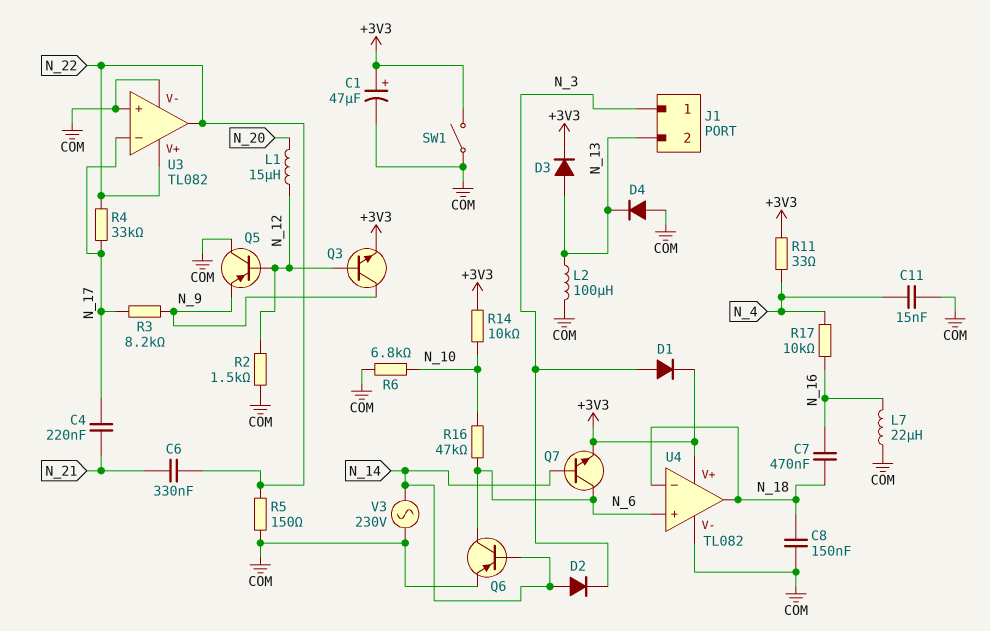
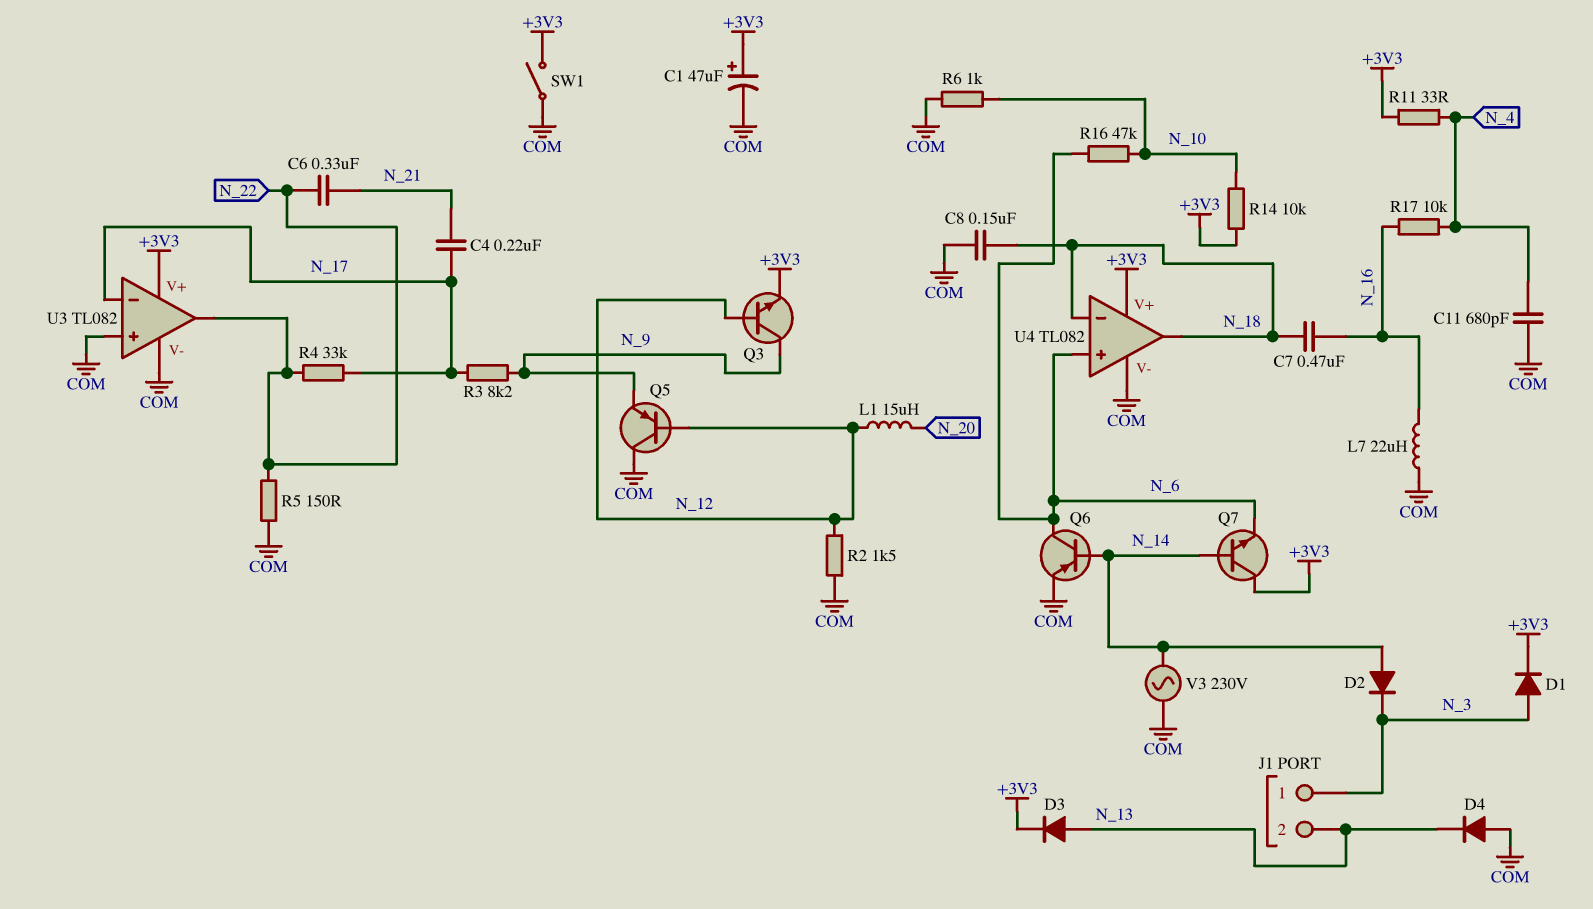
C11: 15nF (COM, N_4) -> 680pF (COM, N_4)
L2: 100uH (COM, N_13) -> none
Q7: NPN (B N_14, C N_6, E +3V3) -> NPN (B N_14, C +3V3, E N_6)
R6: 6.8k (COM, N_10) -> 1k (COM, N_10)
U3 pin V+: N_22 -> +3V3

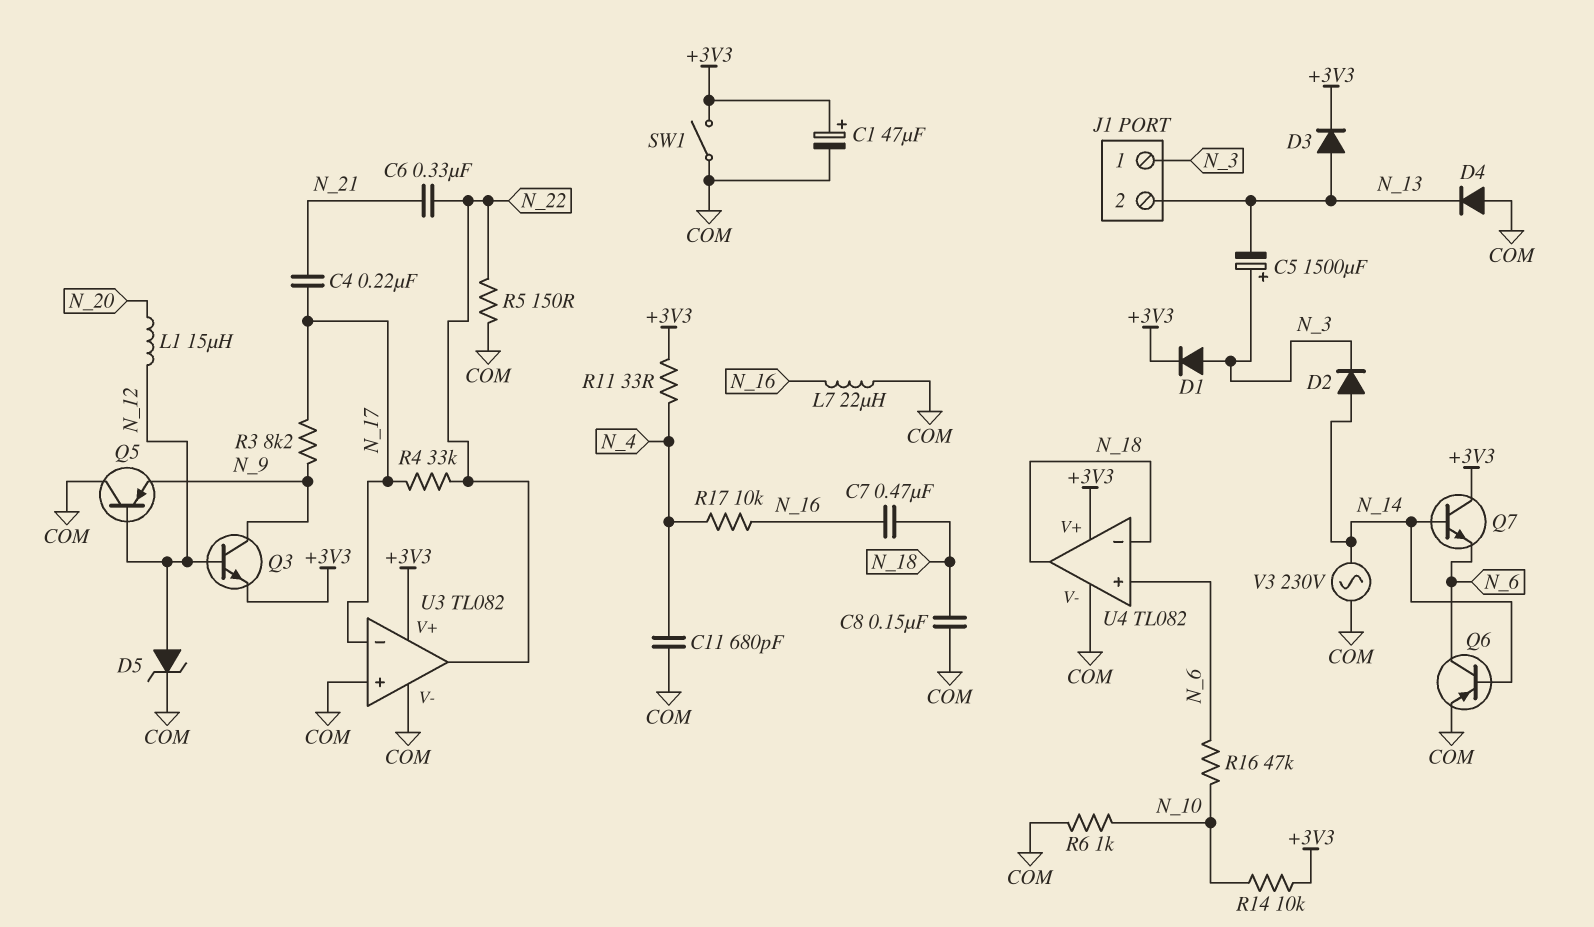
C5: none -> 1500uF (plus N_3, minus N_13)
D5: none -> zener (A N_12, K COM)
R2: 1.5k (COM, N_12) -> none

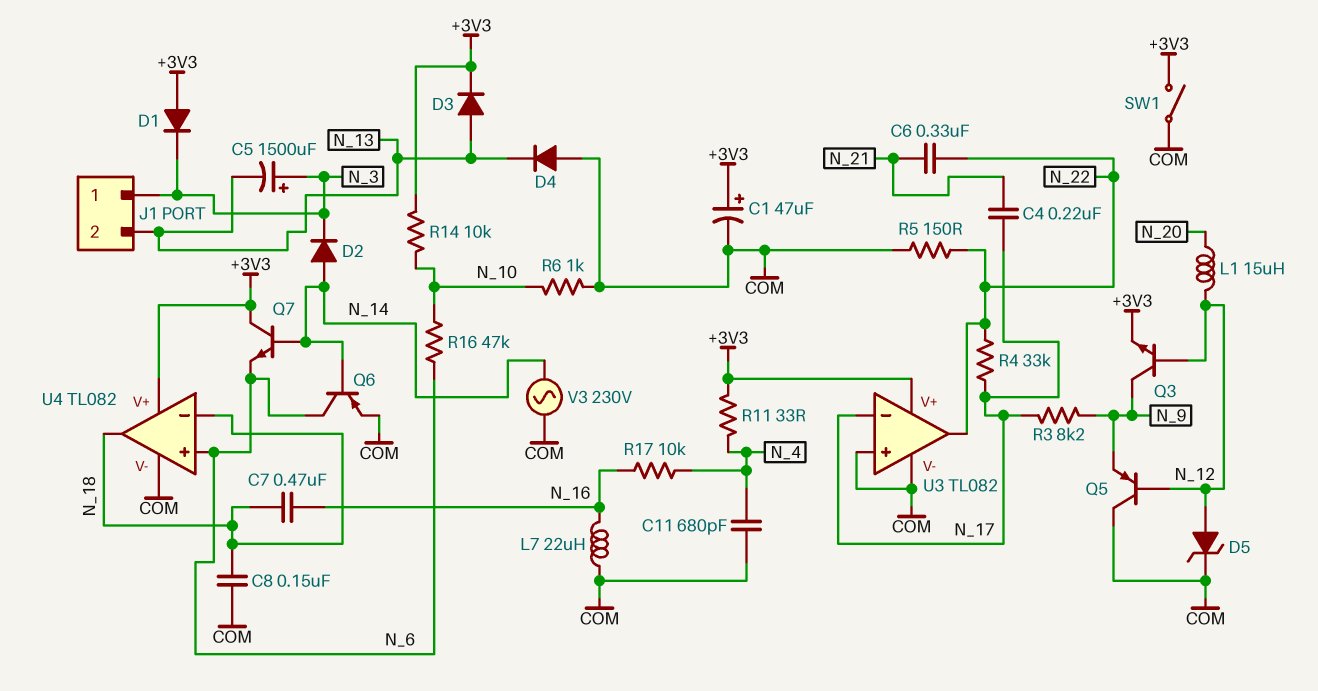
D1: diode (A N_3, K +3V3) -> diode (A +3V3, K N_3)

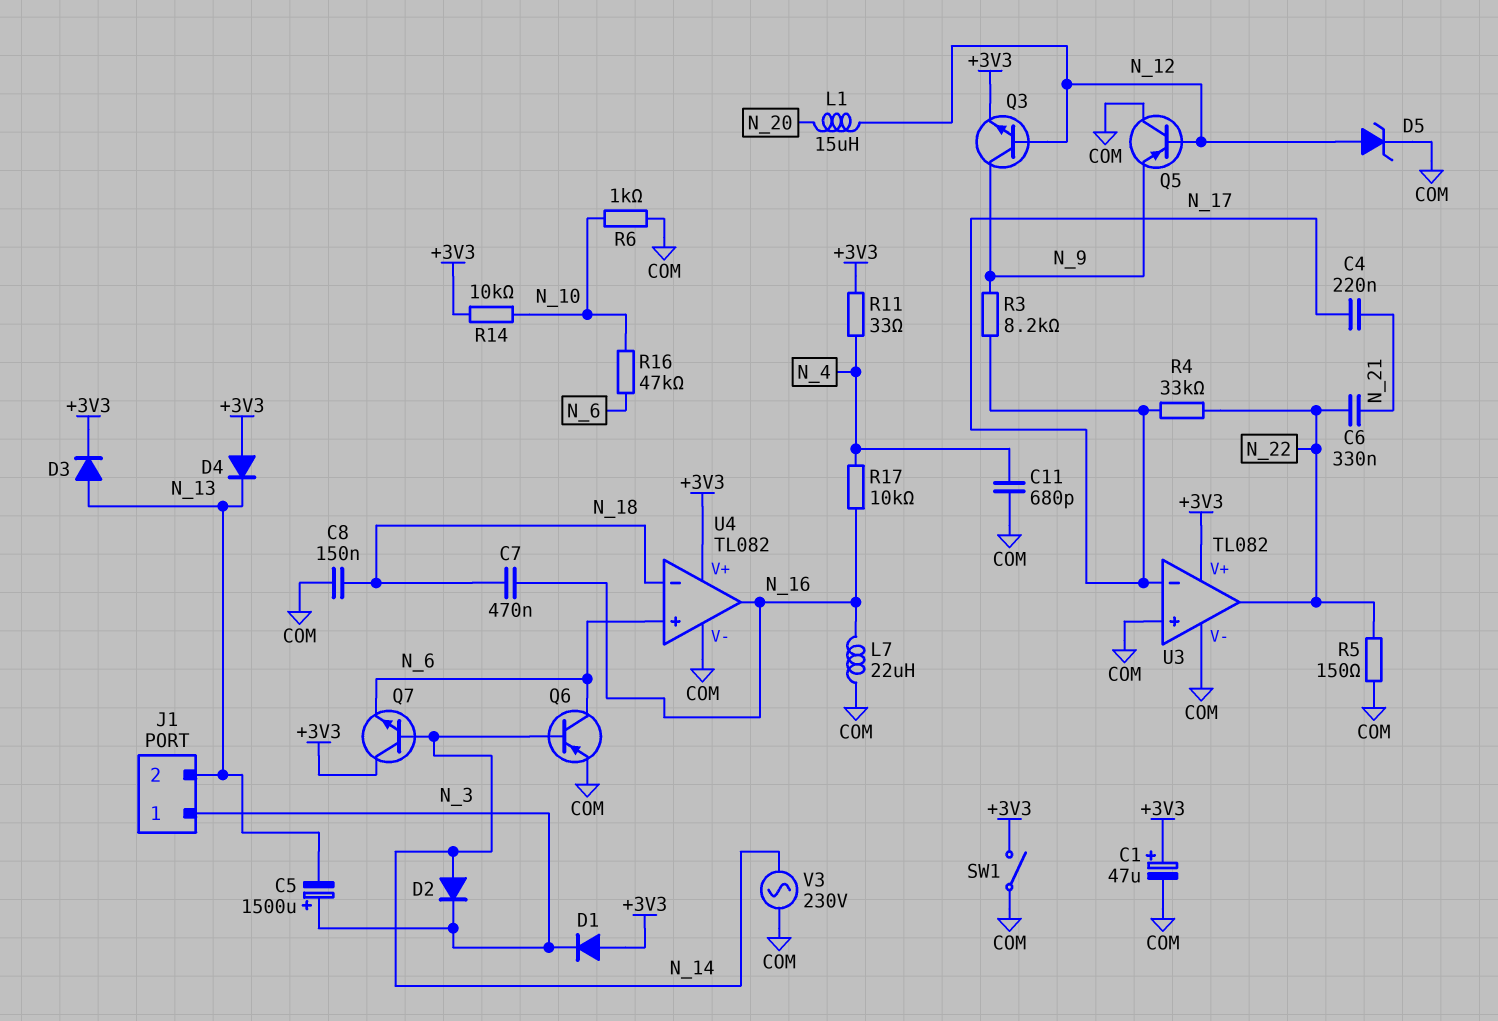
D4: diode (A COM, K N_13) -> diode (A +3V3, K N_13)
U4 pin out: N_18 -> N_16

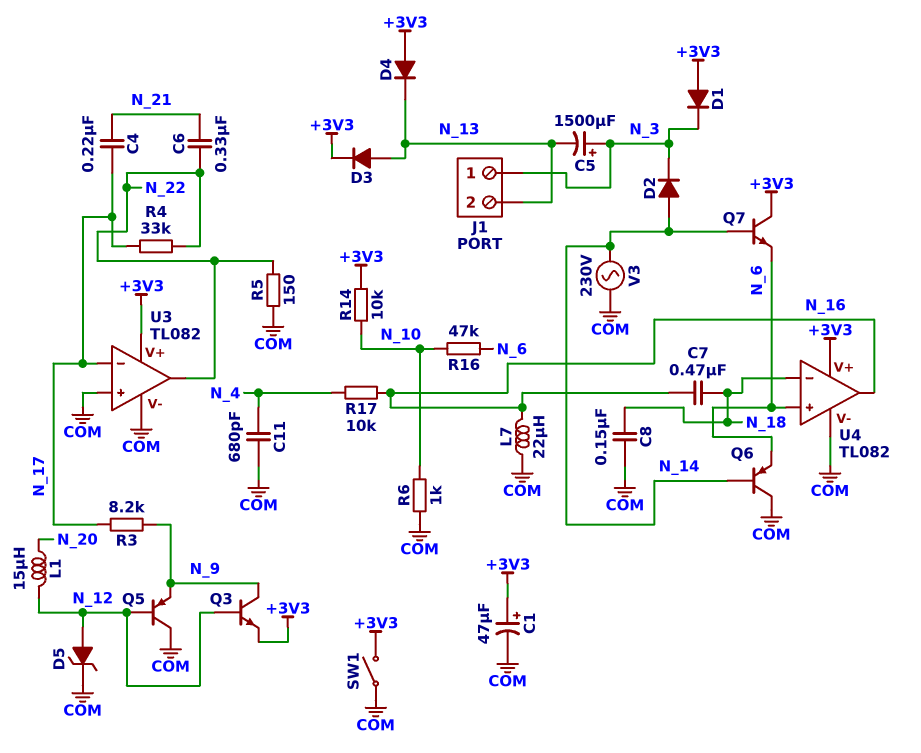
Q6: PNP (B N_14, C N_6, E COM) -> PNP (B N_14, C COM, E N_6)
R11: 33 (+3V3, N_4) -> none

